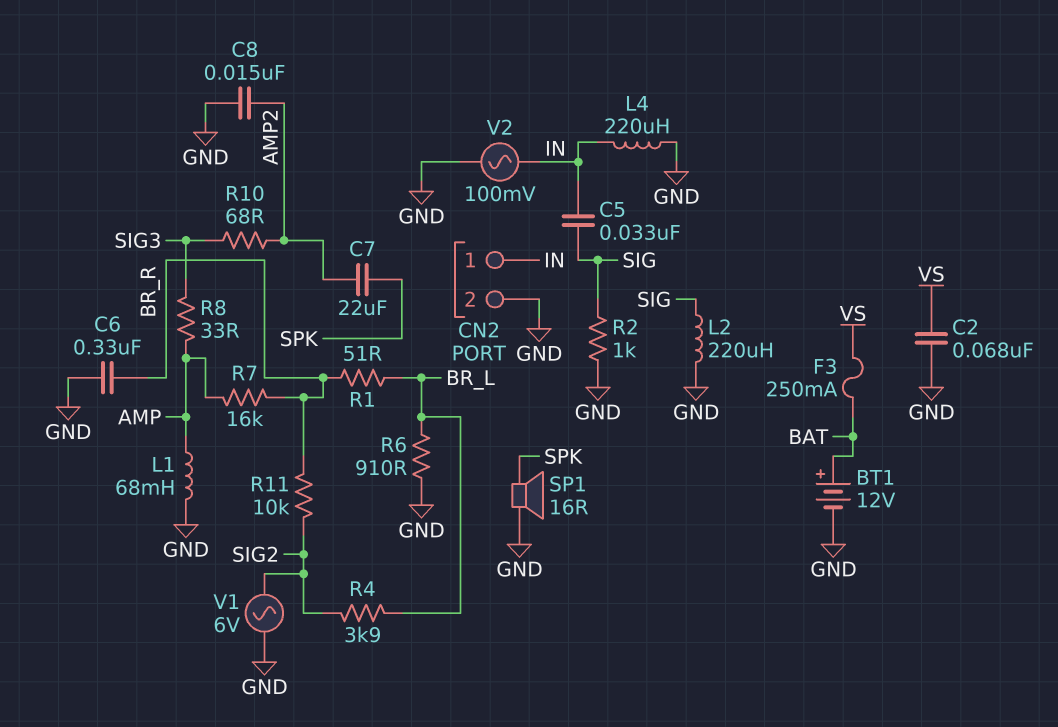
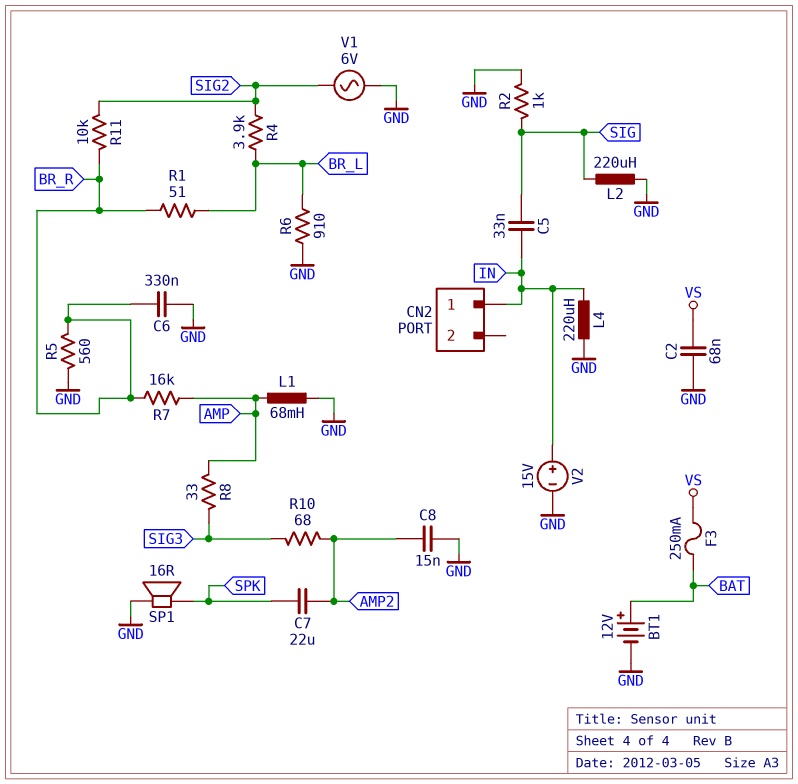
CN2 pin 2: GND -> none
R5: none -> 560 (BR_R, GND)
V2: AC 100mV (GND, IN) -> 15V (plus IN, minus GND)

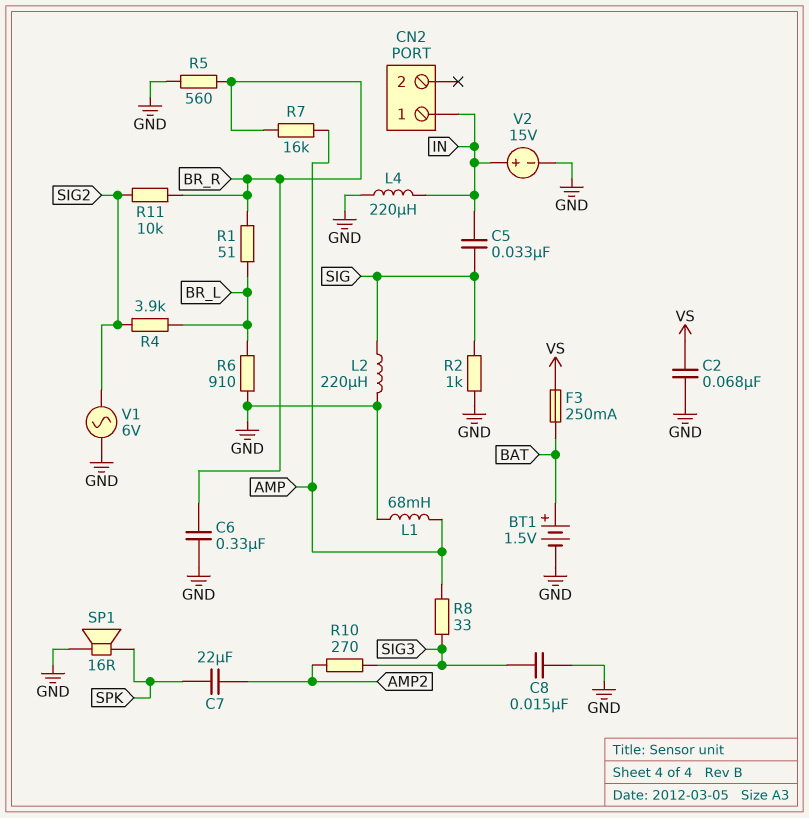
BT1: 12V (plus BAT, minus GND) -> 1.5V (plus BAT, minus GND)
C8: 15nF (AMP2, GND) -> 15nF (GND, SIG3)
R10: 68 (AMP2, SIG3) -> 270 (AMP2, SIG3)

